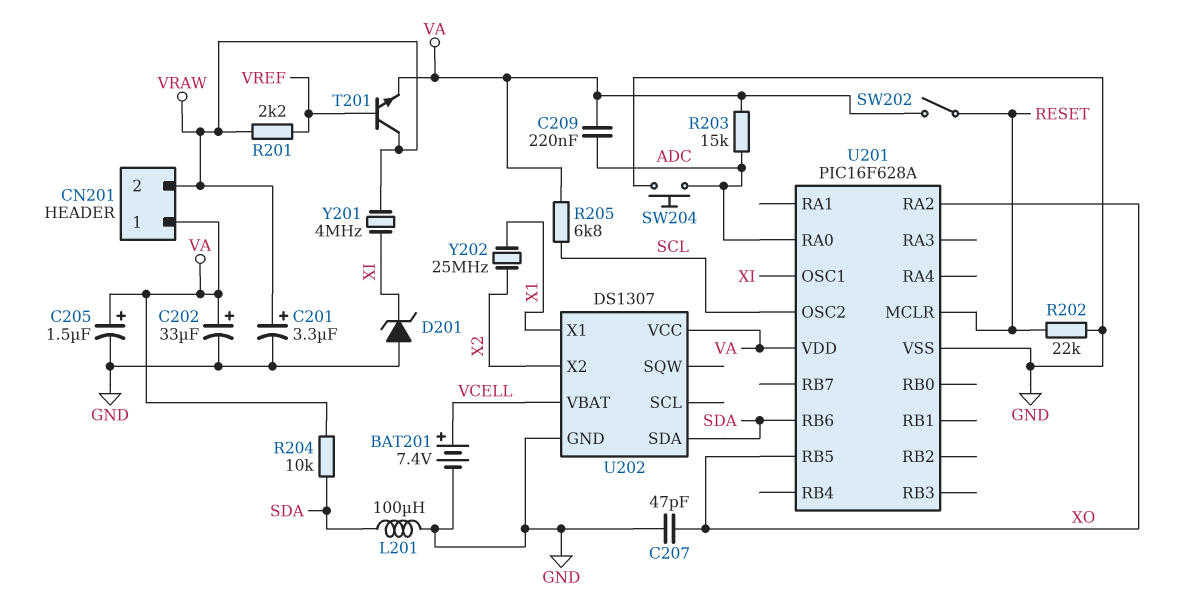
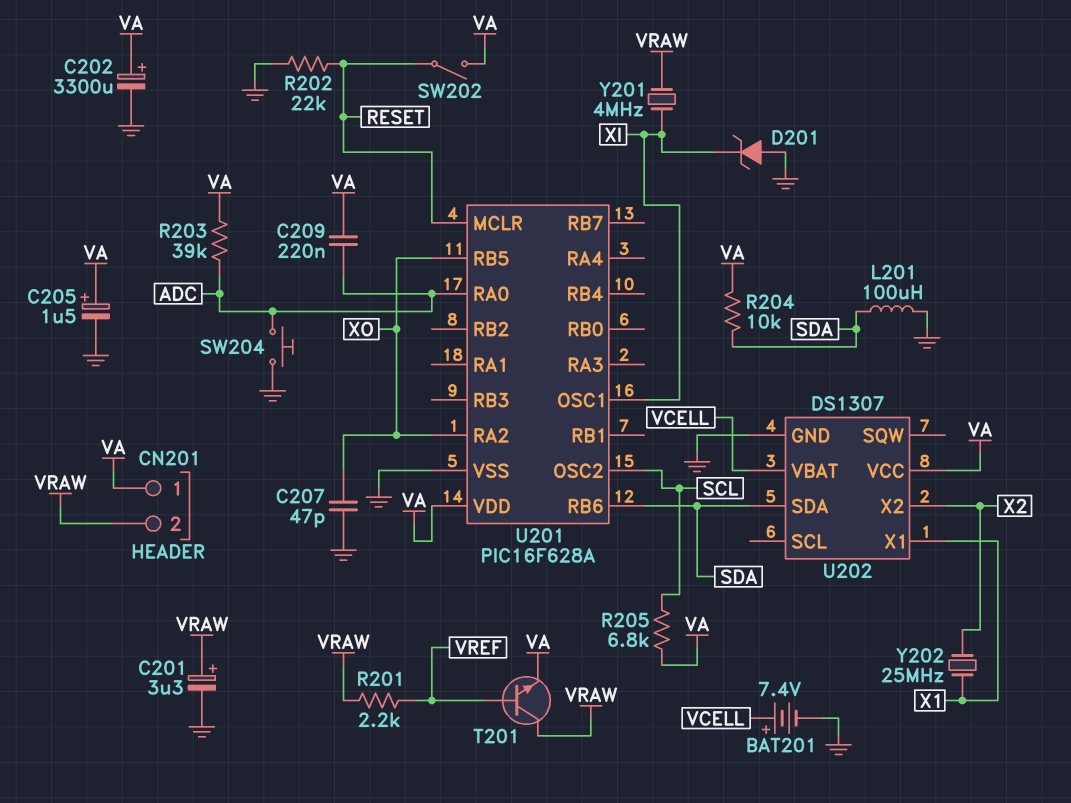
C202: 33uF (plus VA, minus GND) -> 3300uF (plus VA, minus GND)
R203: 15k (ADC, VA) -> 39k (ADC, VA)

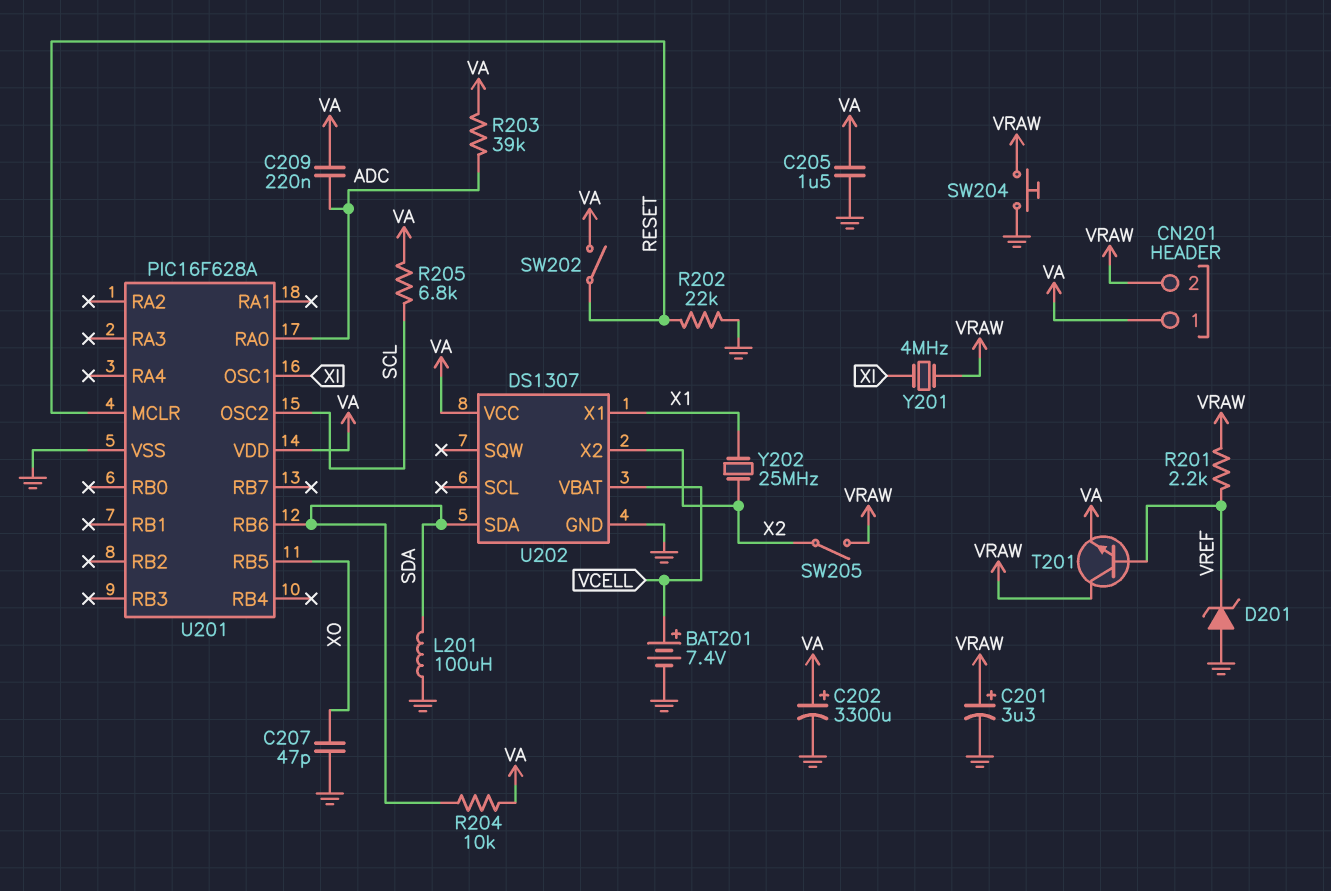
C205: 1.5uF (plus VA, minus GND) -> 1.5uF (GND, VA)
D201: zener (A GND, K XI) -> zener (A GND, K VREF)
SW204: button (ADC, GND) -> button (GND, VRAW)
SW205: none -> switch (VRAW, X2)
U201 pin RA2: XO -> none

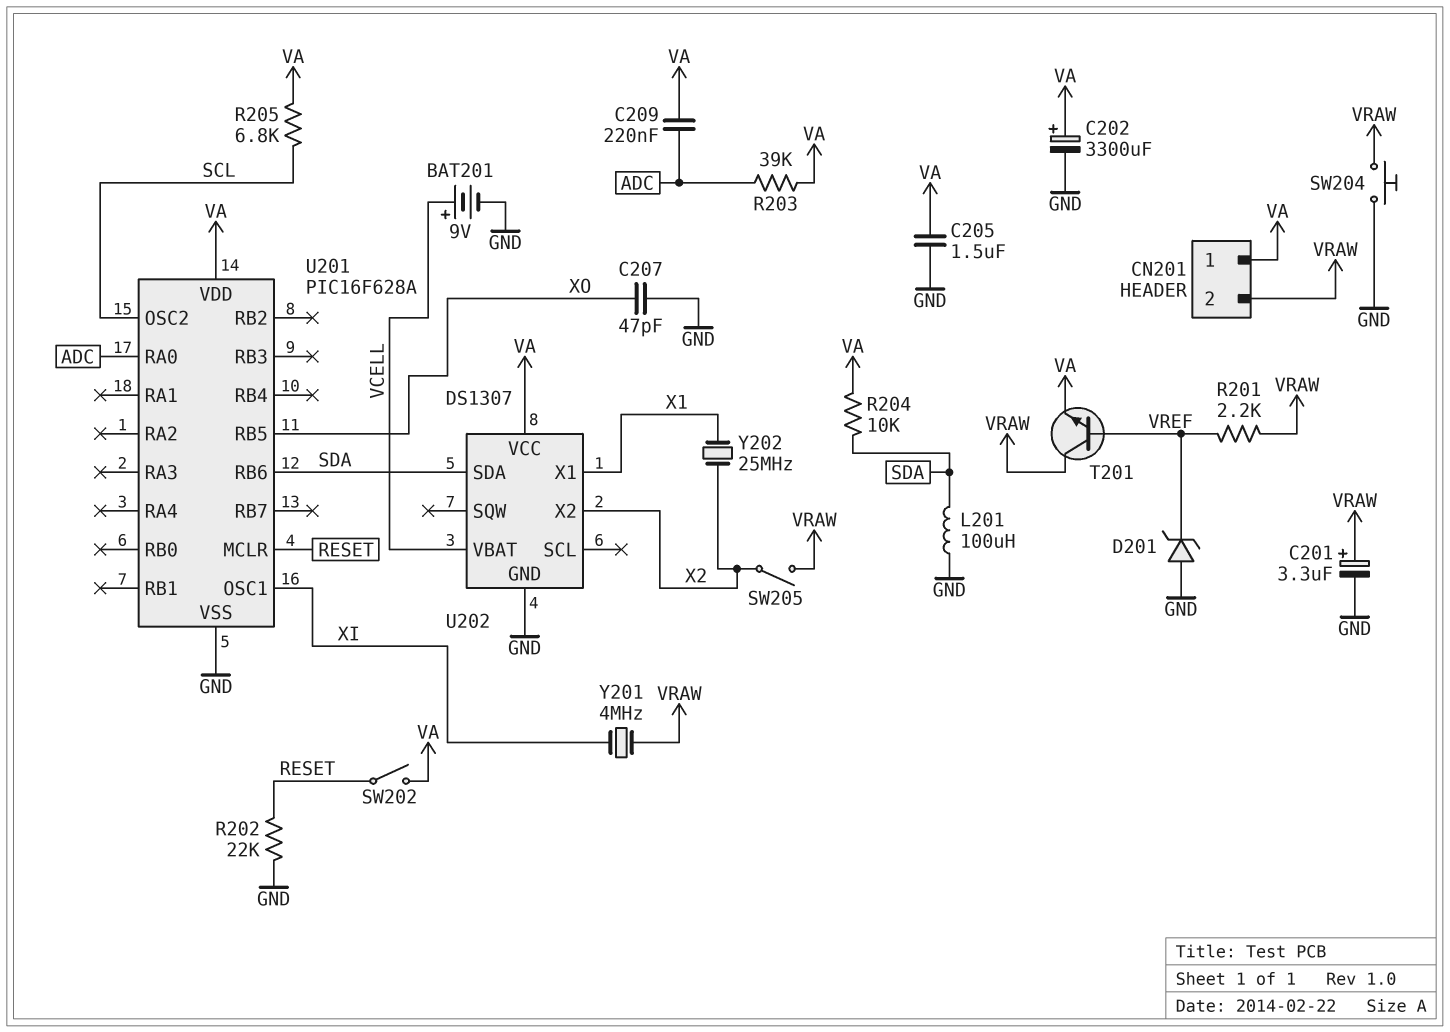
BAT201: 7.4V (plus VCELL, minus GND) -> 9V (plus VCELL, minus GND)

